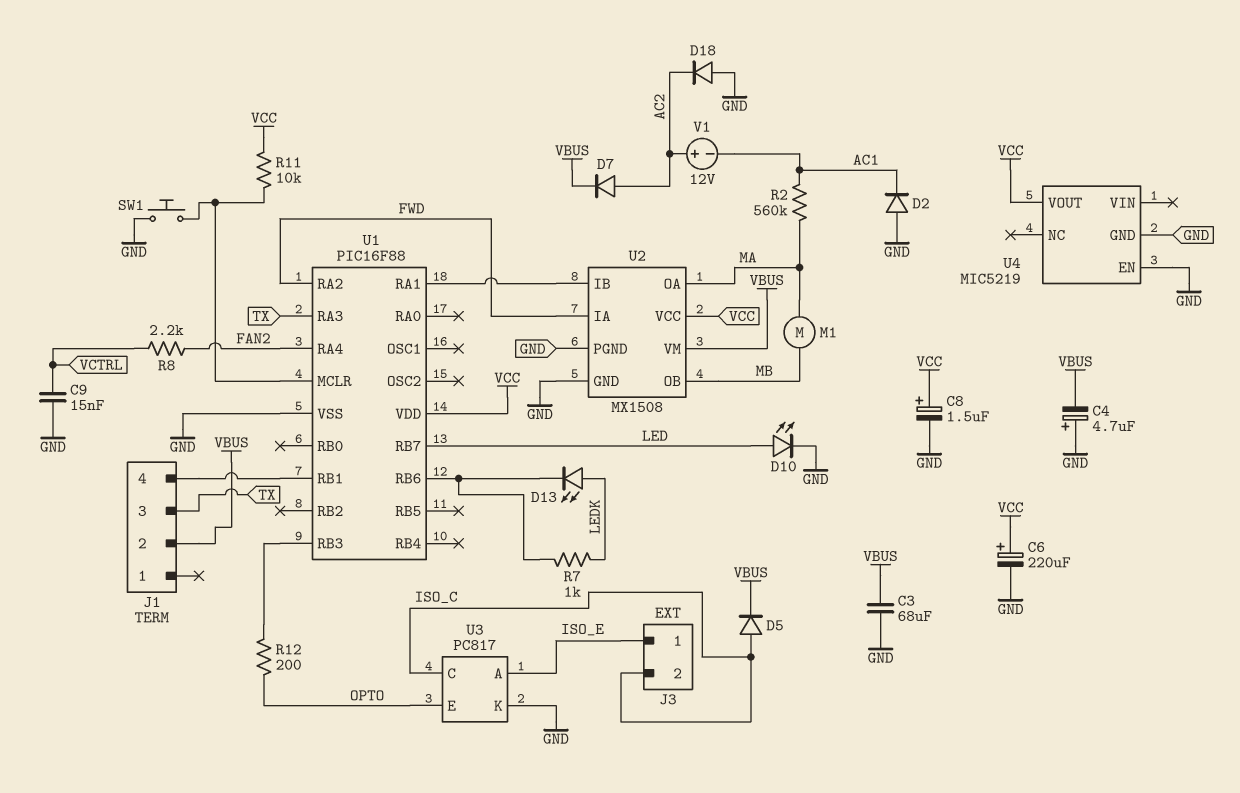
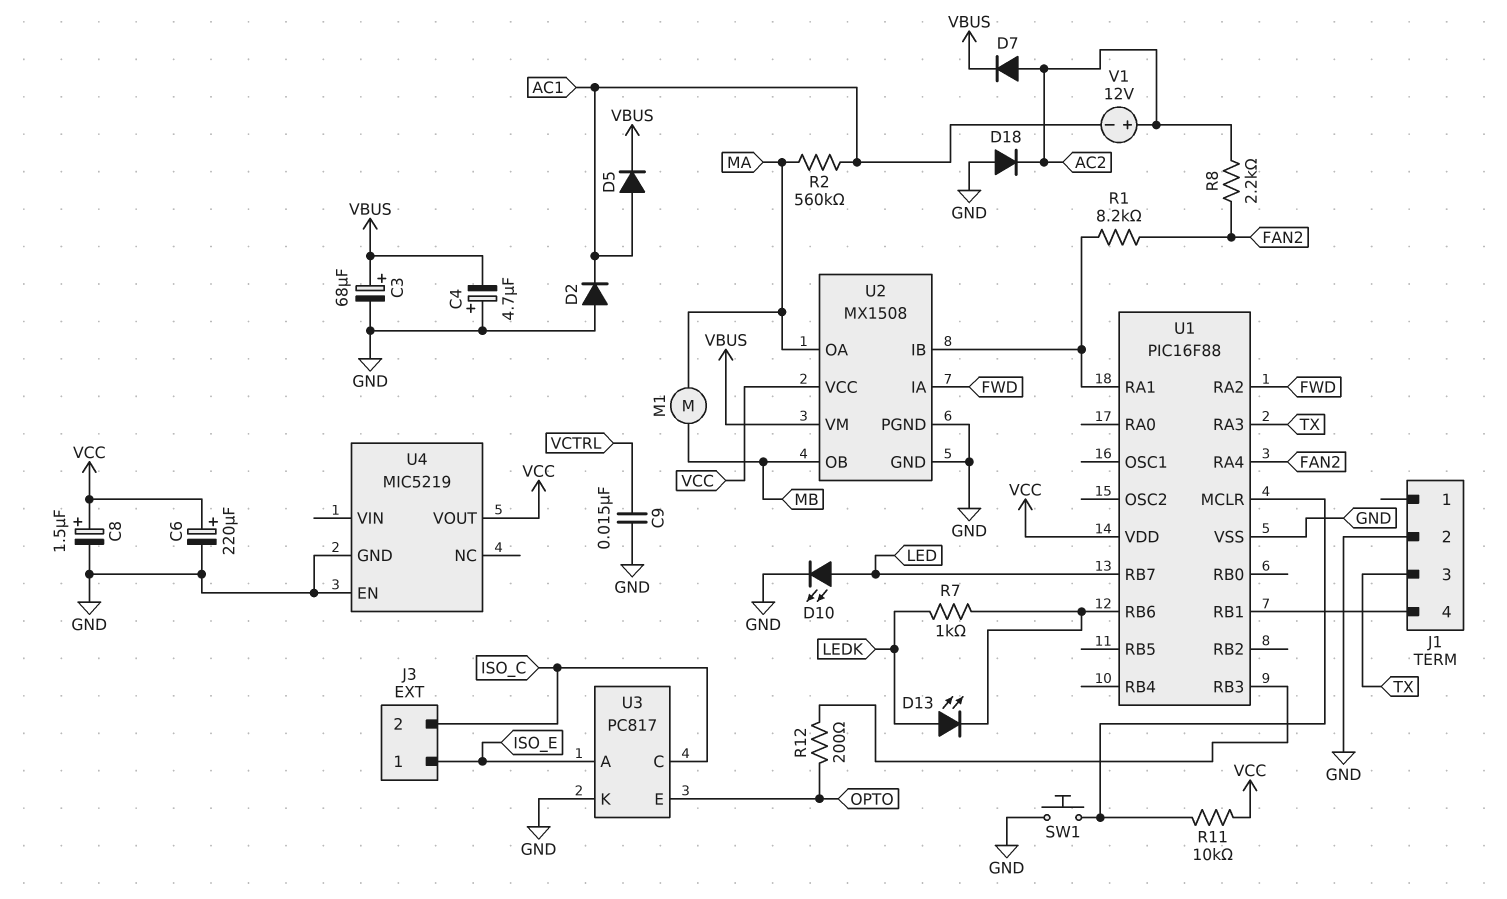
C3: 68uF (GND, VBUS) -> 68uF (plus VBUS, minus GND)
D5: diode (A ISO_C, K VBUS) -> diode (A AC1, K VBUS)
J1 pin 2: VBUS -> GND
R1: none -> 8.2k (FAN2, U1/RA1)
R8: 2.2k (FAN2, VCTRL) -> 2.2k (AC2, FAN2)

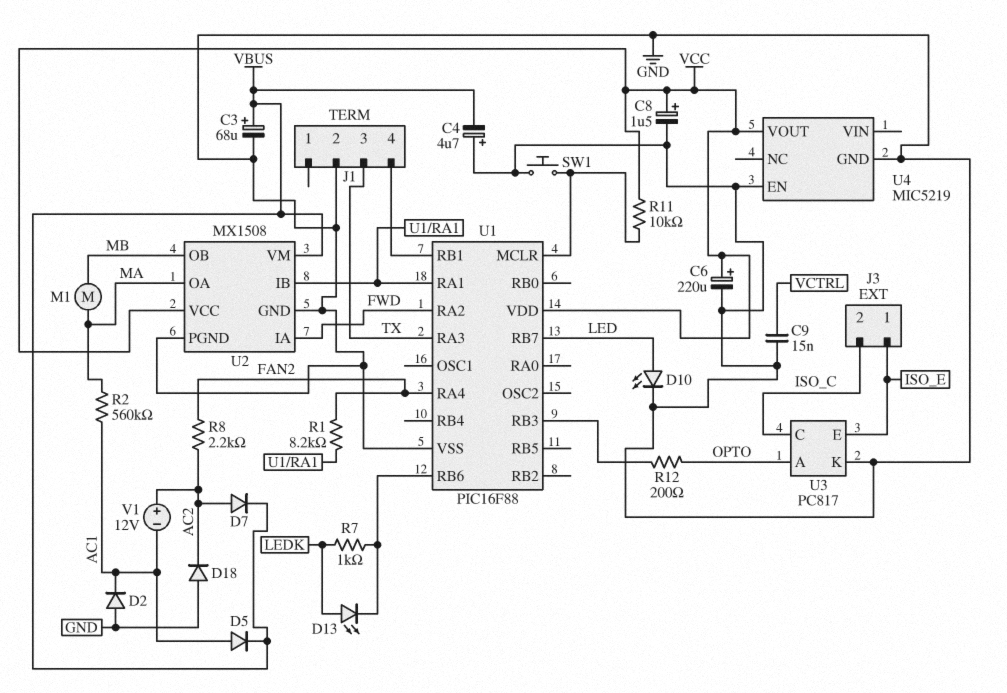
U3 pin A: ISO_E -> OPTO
U3 pin E: OPTO -> ISO_E

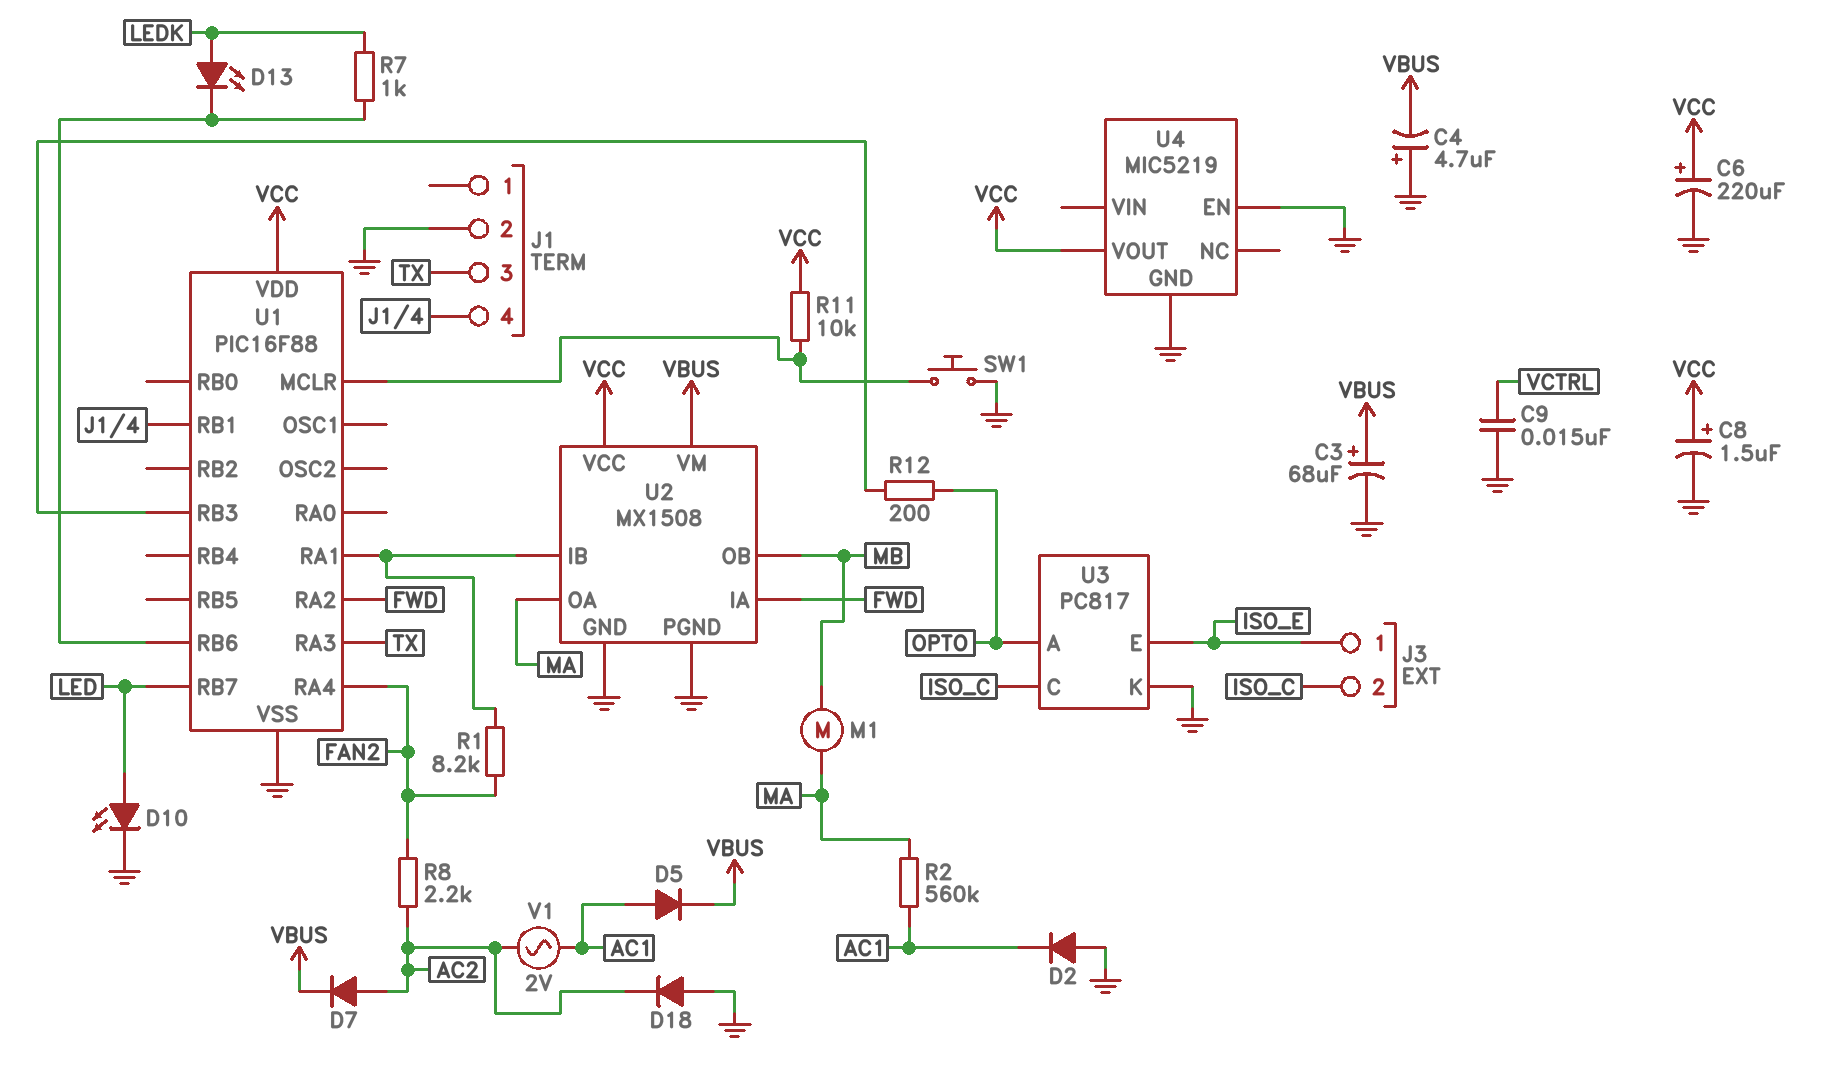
V1: 12V (plus AC2, minus AC1) -> AC 2V (AC1, AC2)

